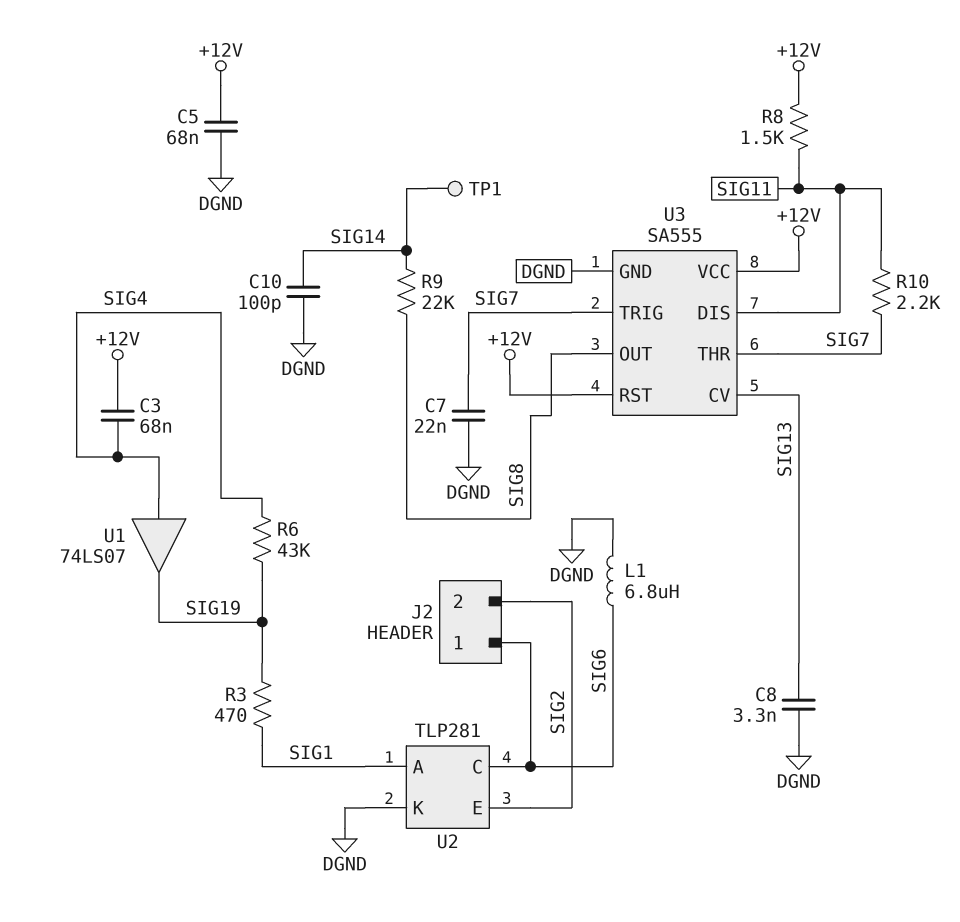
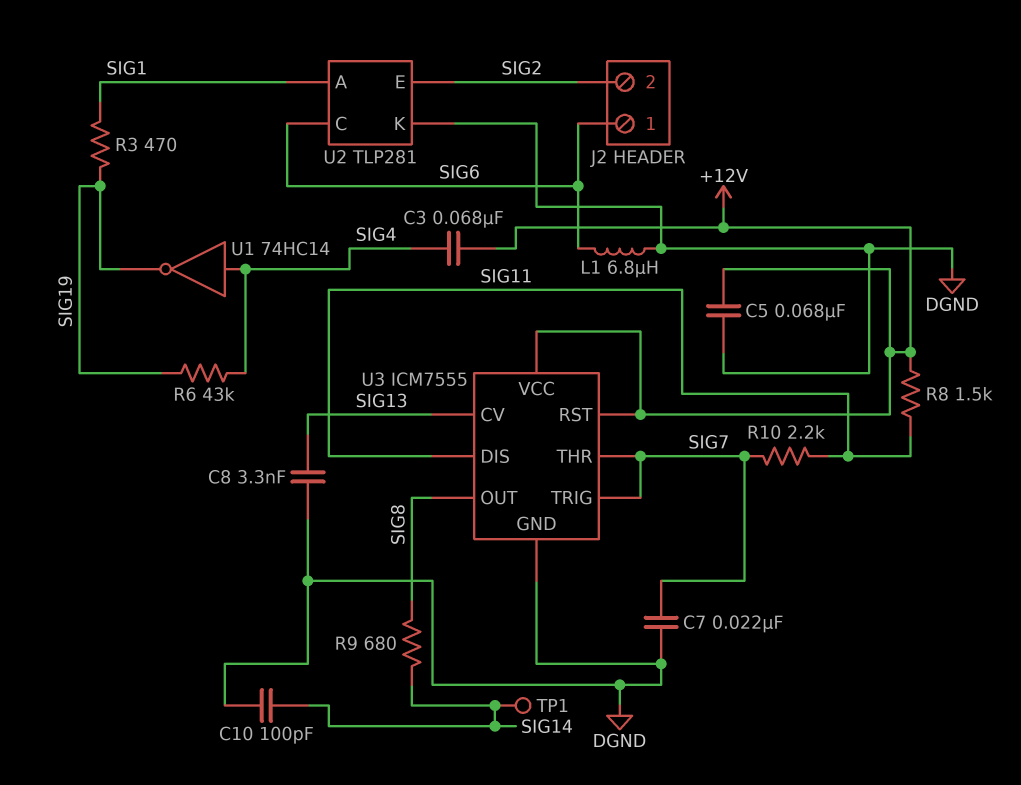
R9: 22k (SIG8, SIG14) -> 680 (SIG8, SIG14)
U1: buffer 74LS07 (in SIG4, out SIG19) -> NOT 74HC14 (in SIG4, out SIG19)
U3: SA555 -> ICM7555

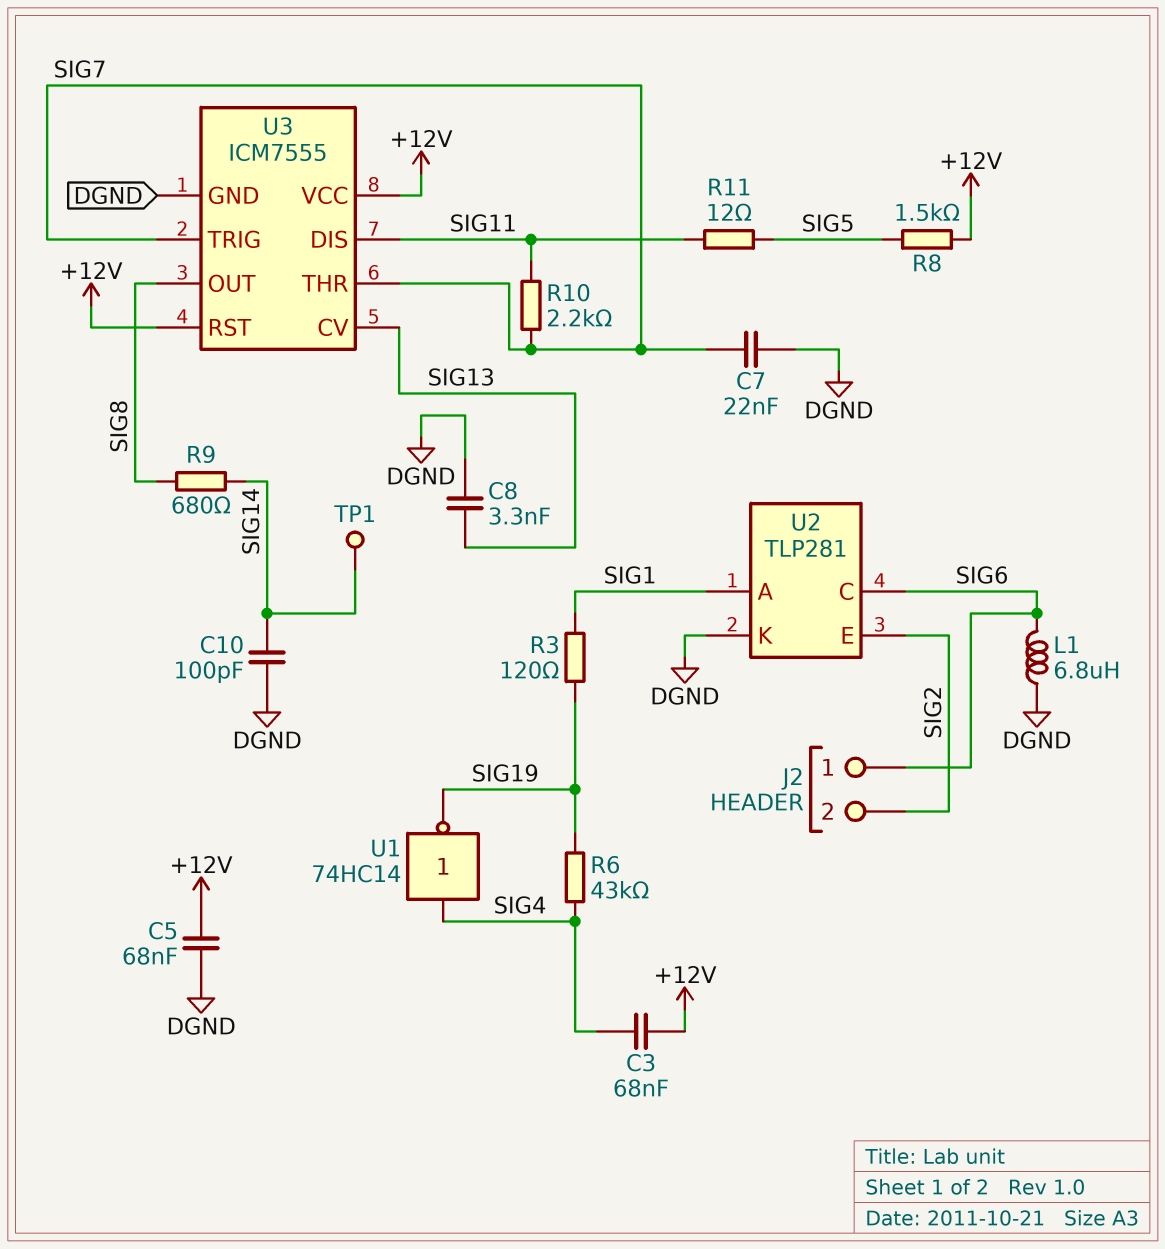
R3: 470 (SIG1, SIG19) -> 120 (SIG1, SIG19)
R8: 1.5k (+12V, SIG11) -> 1.5k (+12V, SIG5)
R11: none -> 12 (SIG5, SIG11)

